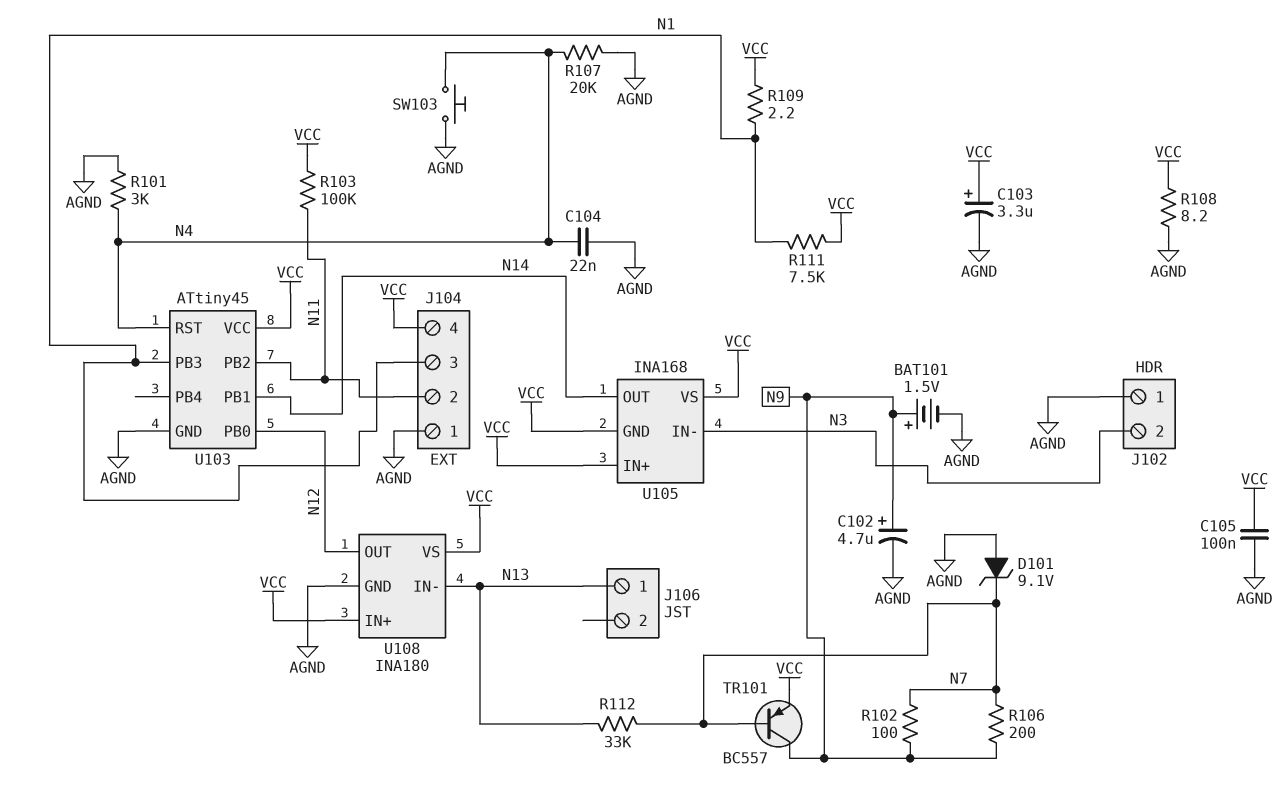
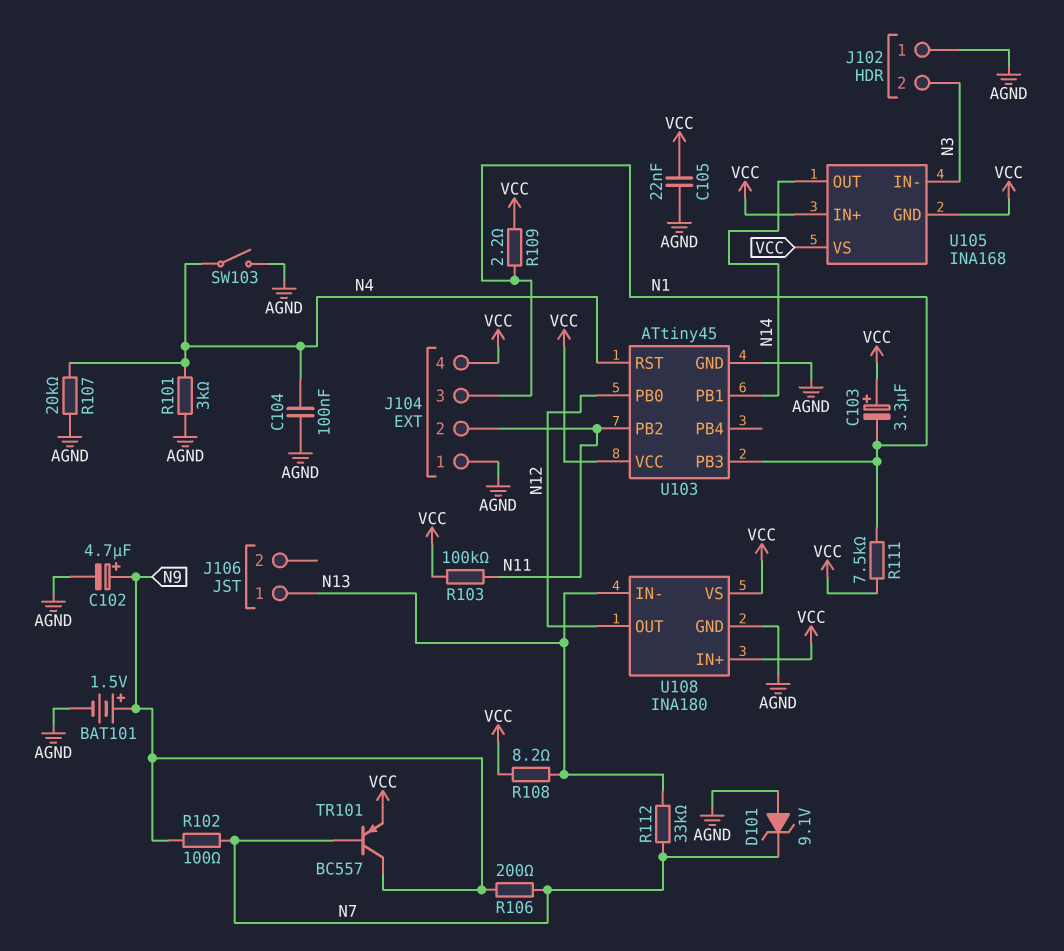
C103: 3.3uF (plus VCC, minus AGND) -> 3.3uF (plus VCC, minus N1)
C104: 22nF (AGND, N4) -> 100nF (AGND, N4)
C105: 100nF (AGND, VCC) -> 22nF (AGND, VCC)
R108: 8.2 (AGND, VCC) -> 8.2 (N13, VCC)
SW103: button (AGND, N4) -> switch (AGND, N4)

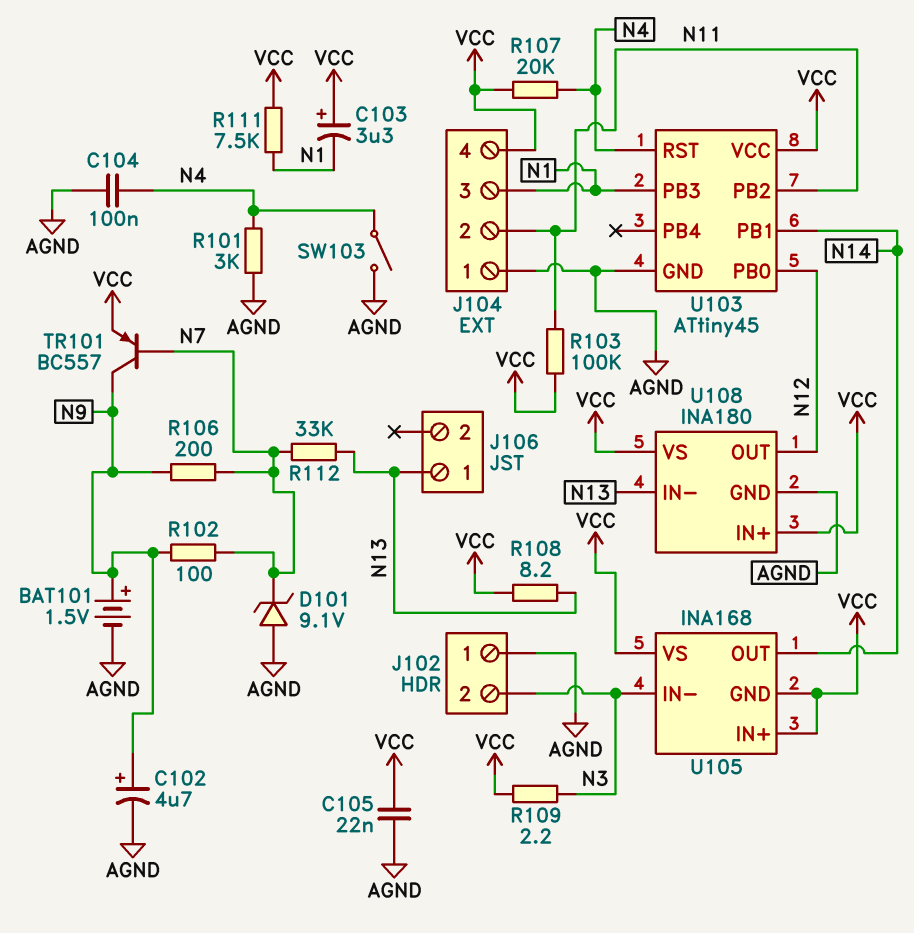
R107: 20k (AGND, N4) -> 20k (N4, VCC)
R109: 2.2 (N1, VCC) -> 2.2 (N3, VCC)

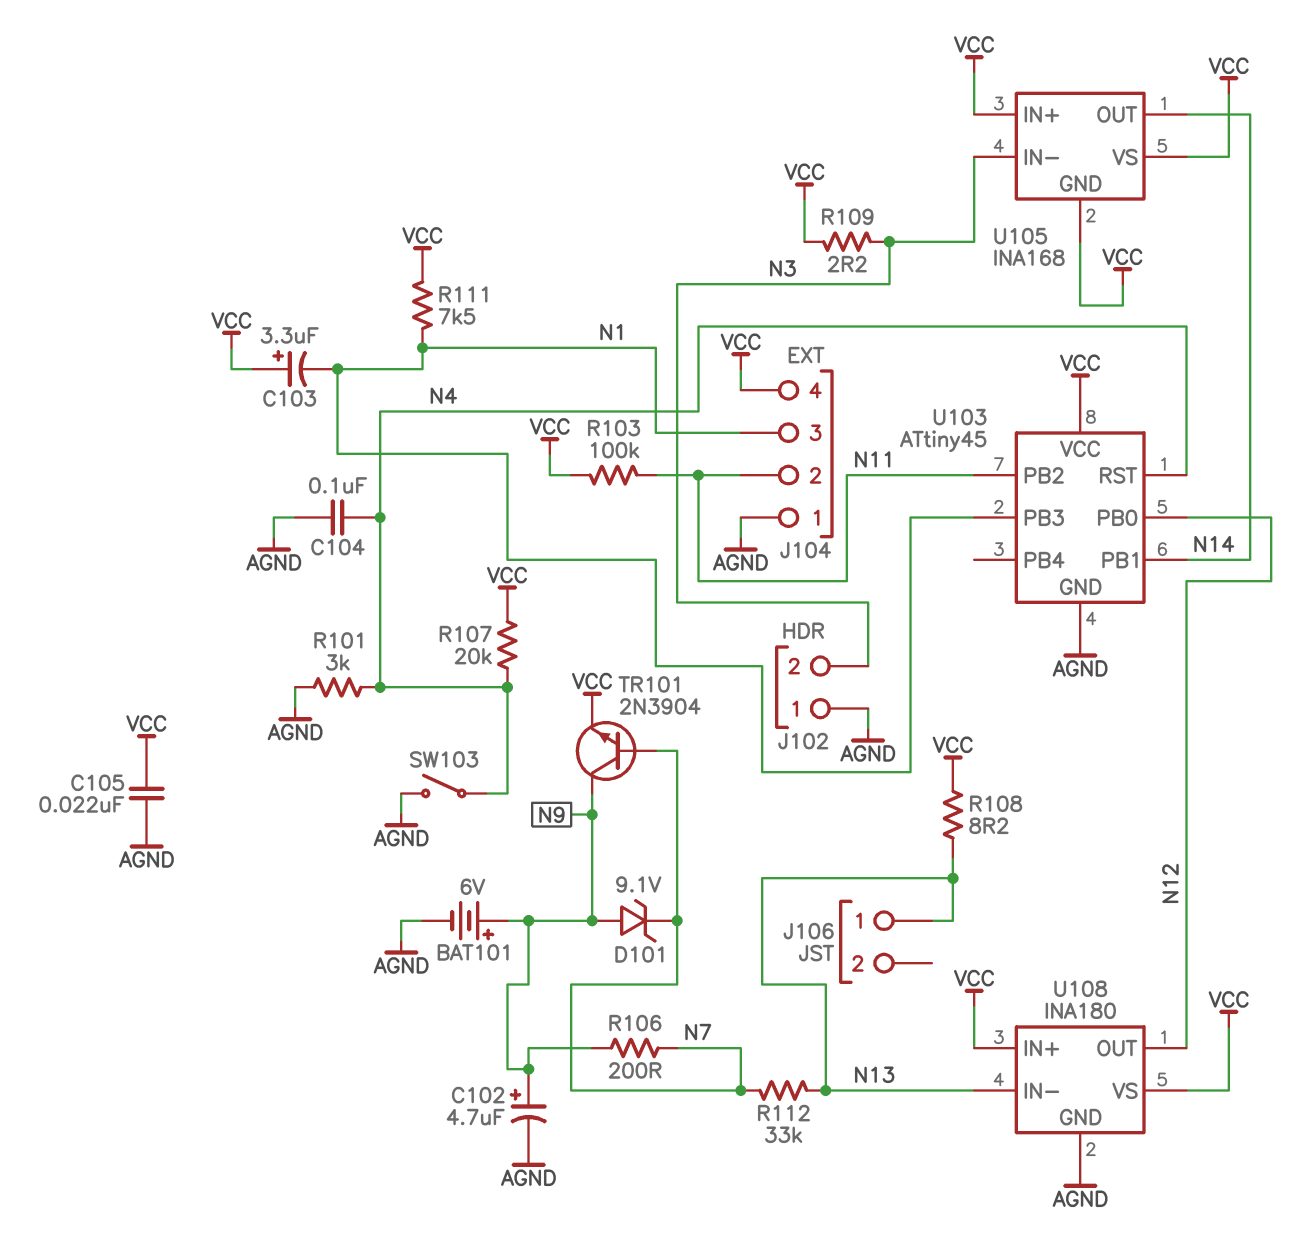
BAT101: 1.5V (plus N9, minus AGND) -> 6V (plus N9, minus AGND)
D101: zener 9.1V (A AGND, K N7) -> zener 9.1V (A N9, K N7)
R102: 100 (N7, N9) -> none
TR101: PNP BC557 (B N7, C N9, E VCC) -> NPN 2N3904 (B N7, C N9, E VCC)

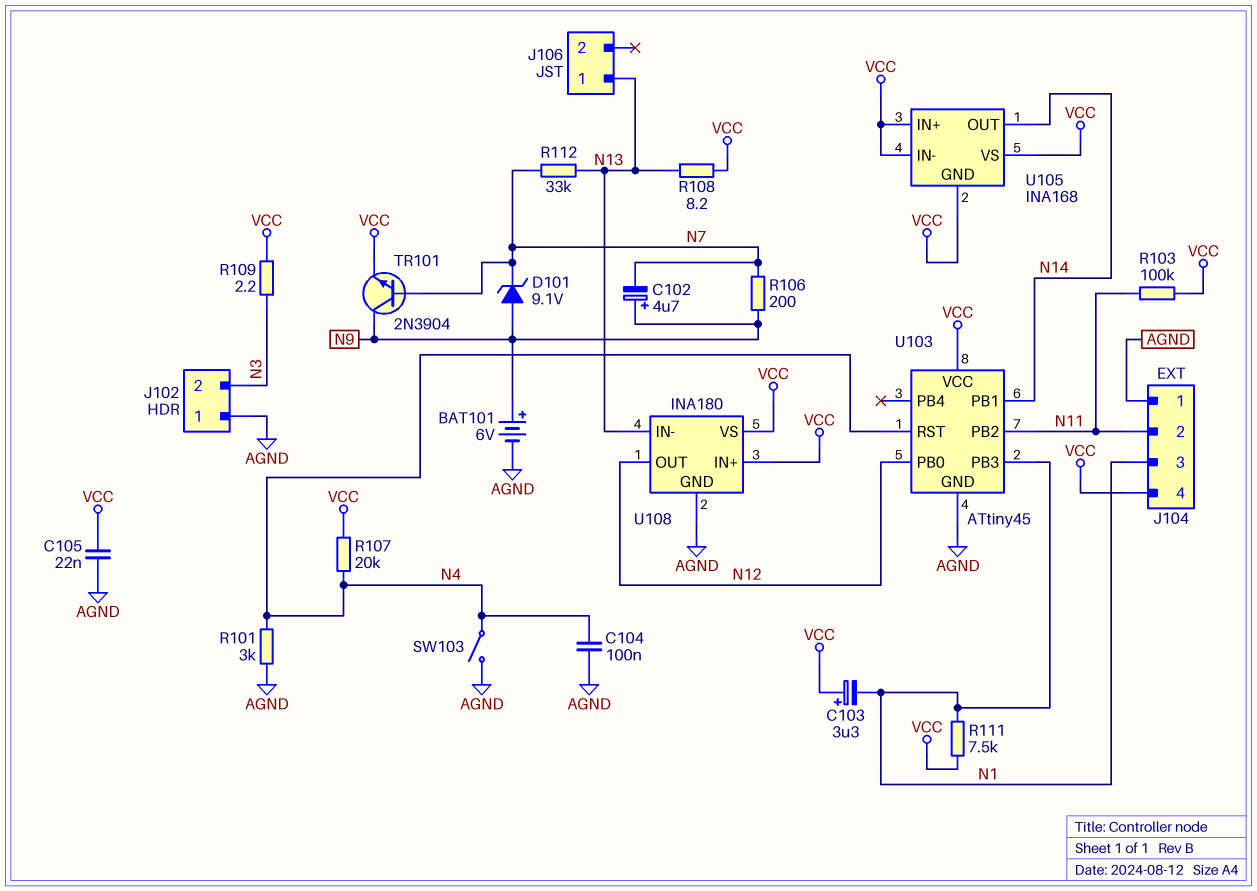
C102: 4.7uF (plus N9, minus AGND) -> 4.7uF (plus N9, minus N7)
U105 pin IN-: N3 -> VCC

